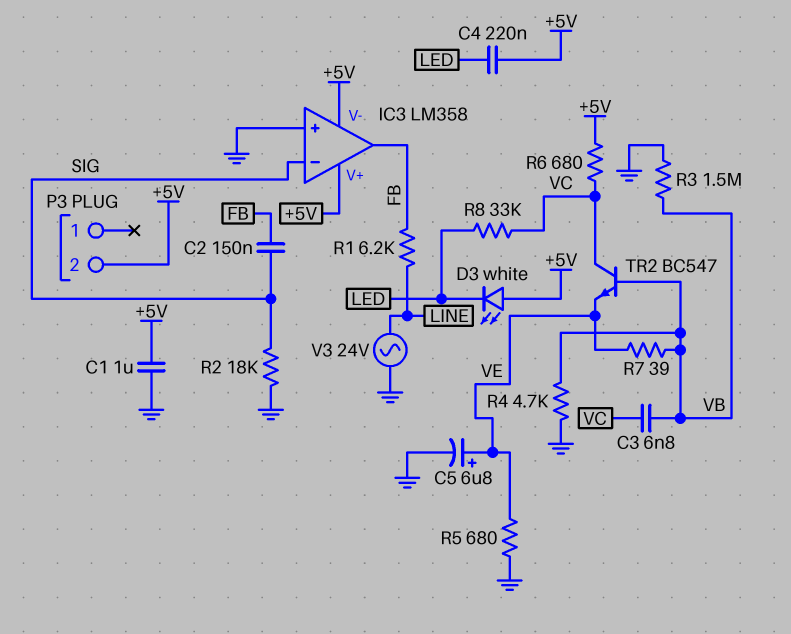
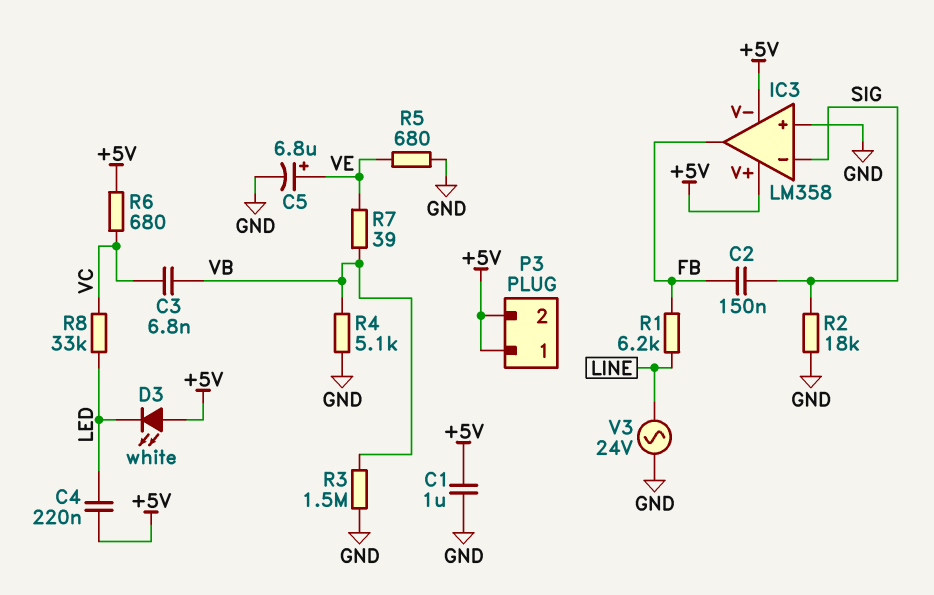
P3 pin 1: none -> +5V
R4: 4.7k (GND, VB) -> 5.1k (GND, VB)
TR2: NPN BC547 (B VB, C VC, E VE) -> none

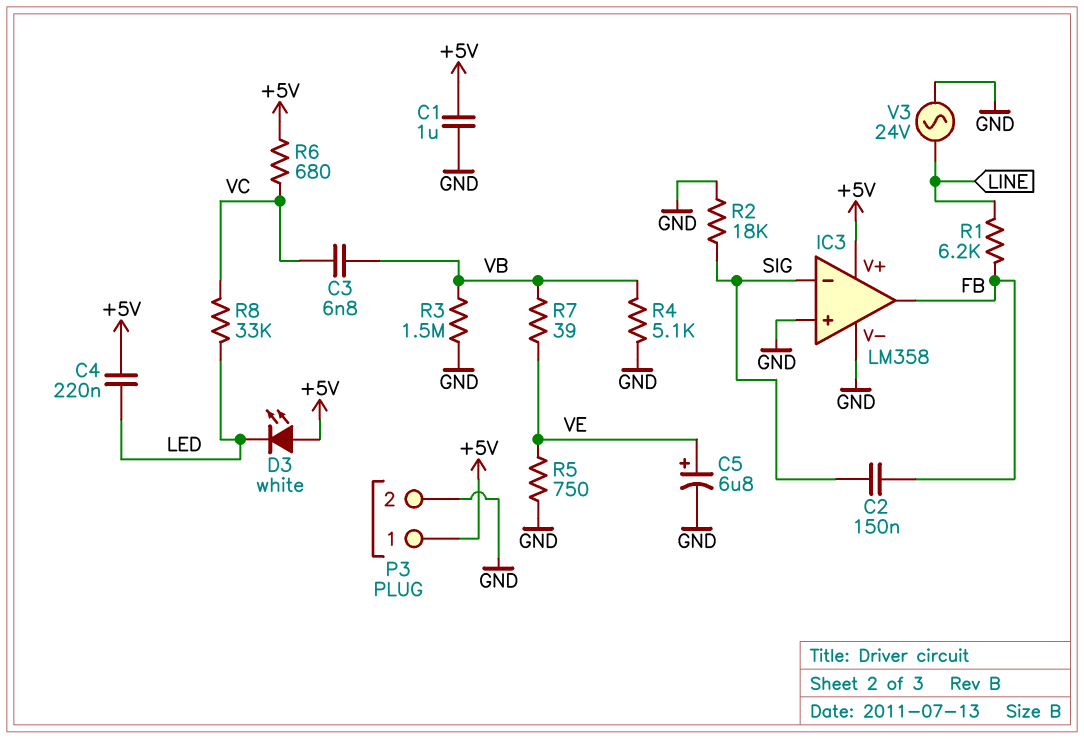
IC3 pin V-: +5V -> GND
P3 pin 2: +5V -> GND
R5: 680 (GND, VE) -> 750 (GND, VE)

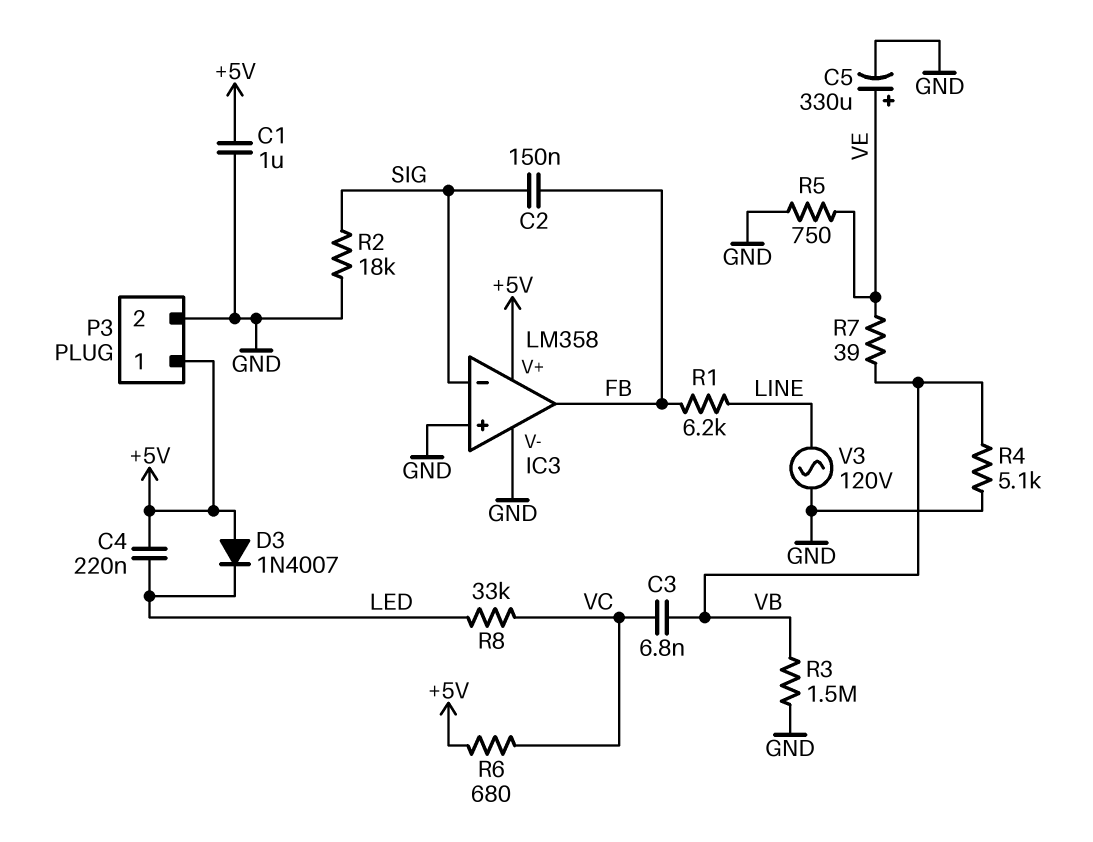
C5: 6.8uF (plus VE, minus GND) -> 330uF (plus VE, minus GND)
D3: LED white (A +5V, K LED) -> diode 1N4007 (A +5V, K LED)
V3: AC 24V (GND, LINE) -> AC 120V (GND, LINE)

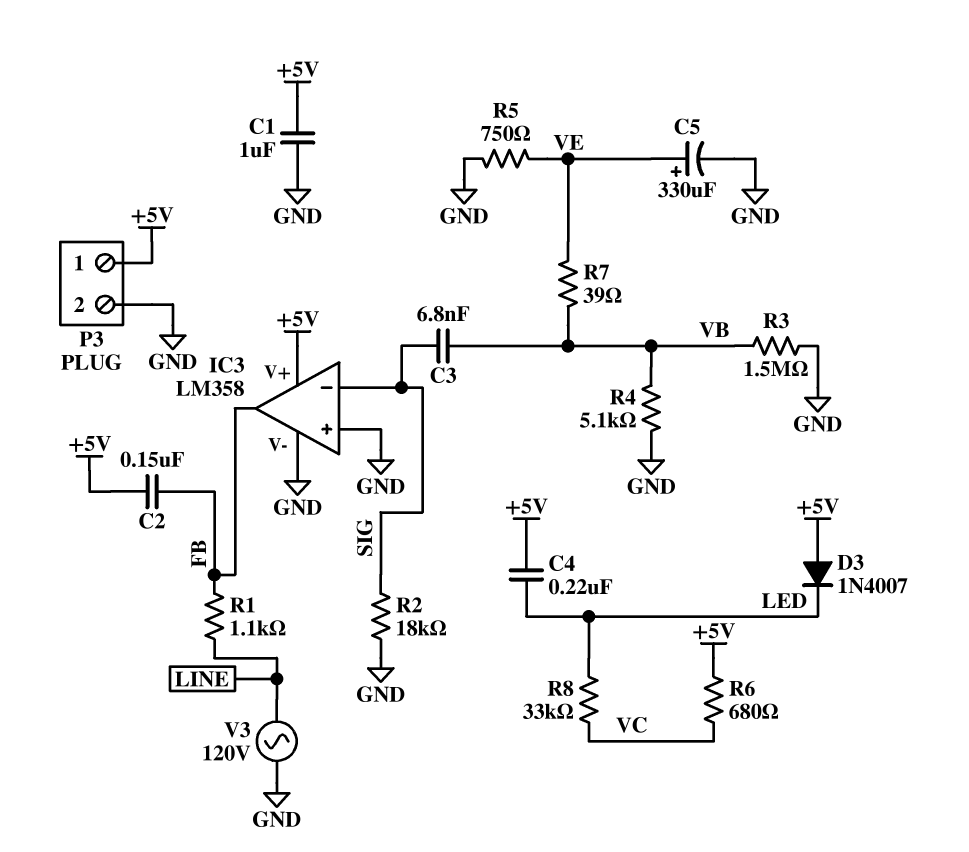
C2: 150nF (FB, SIG) -> 150nF (+5V, FB)
C3: 6.8nF (VB, VC) -> 6.8nF (SIG, VB)
R1: 6.2k (FB, LINE) -> 1.1k (FB, LINE)

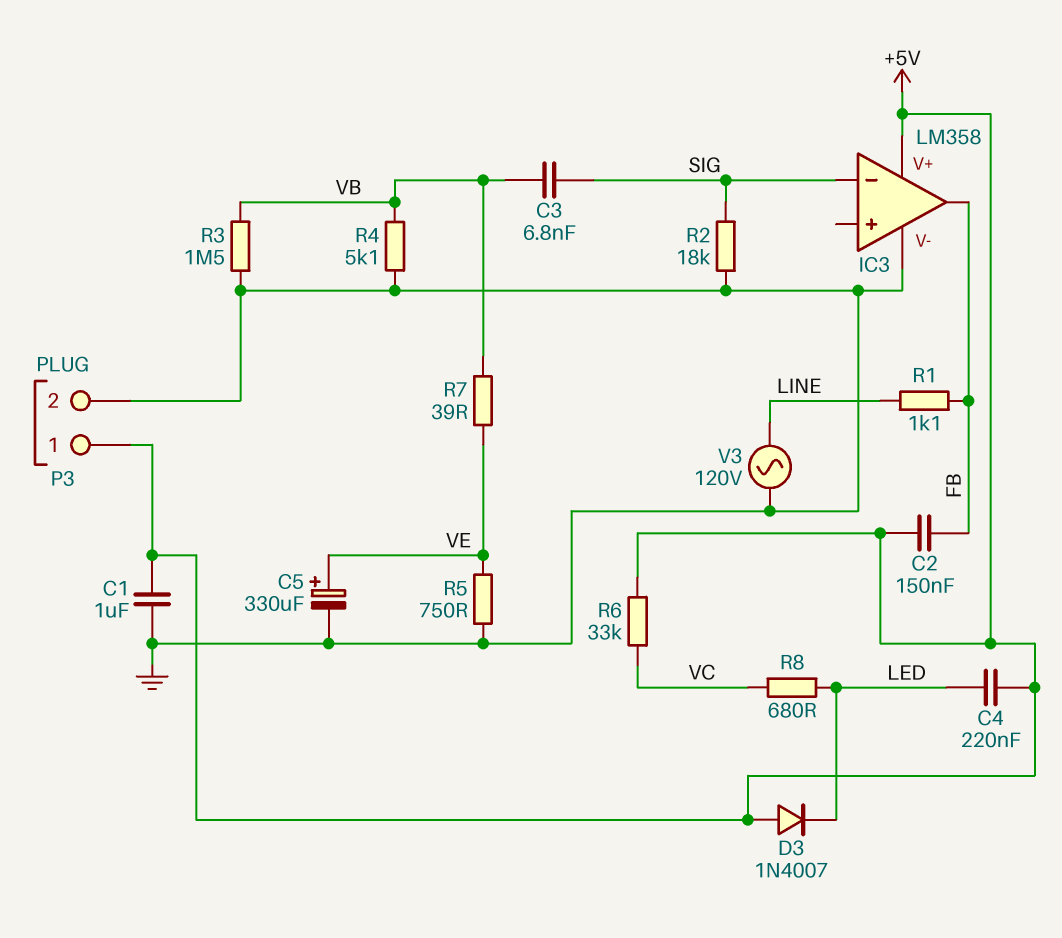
IC3 pin in+: GND -> none
R6: 680 (+5V, VC) -> 33k (+5V, VC)
R8: 33k (LED, VC) -> 680 (LED, VC)

